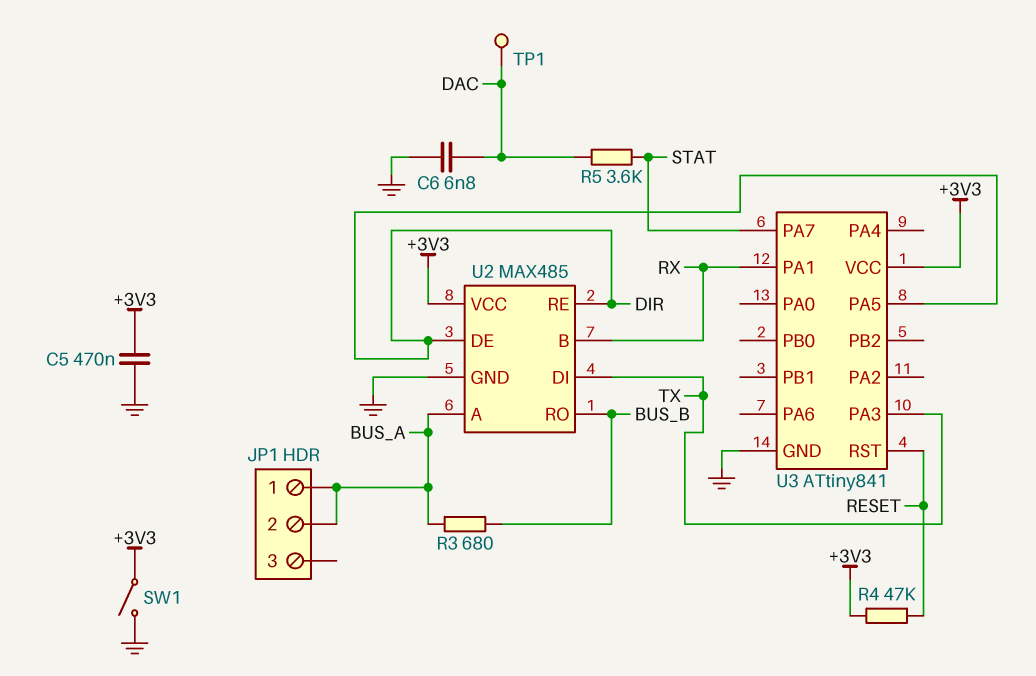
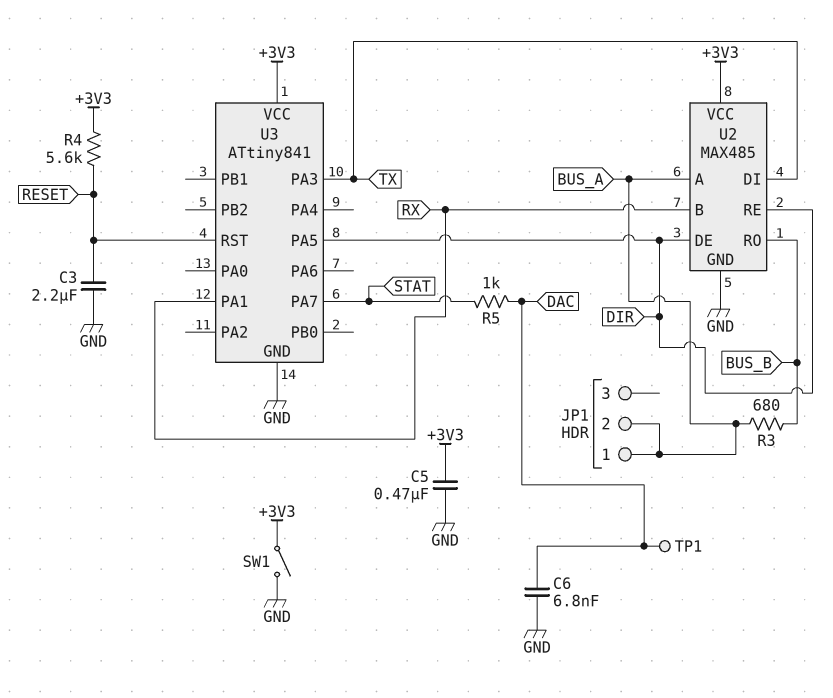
C3: none -> 2.2uF (GND, RESET)
R4: 47k (+3V3, RESET) -> 5.6k (+3V3, RESET)
R5: 3.6k (DAC, STAT) -> 1k (DAC, STAT)

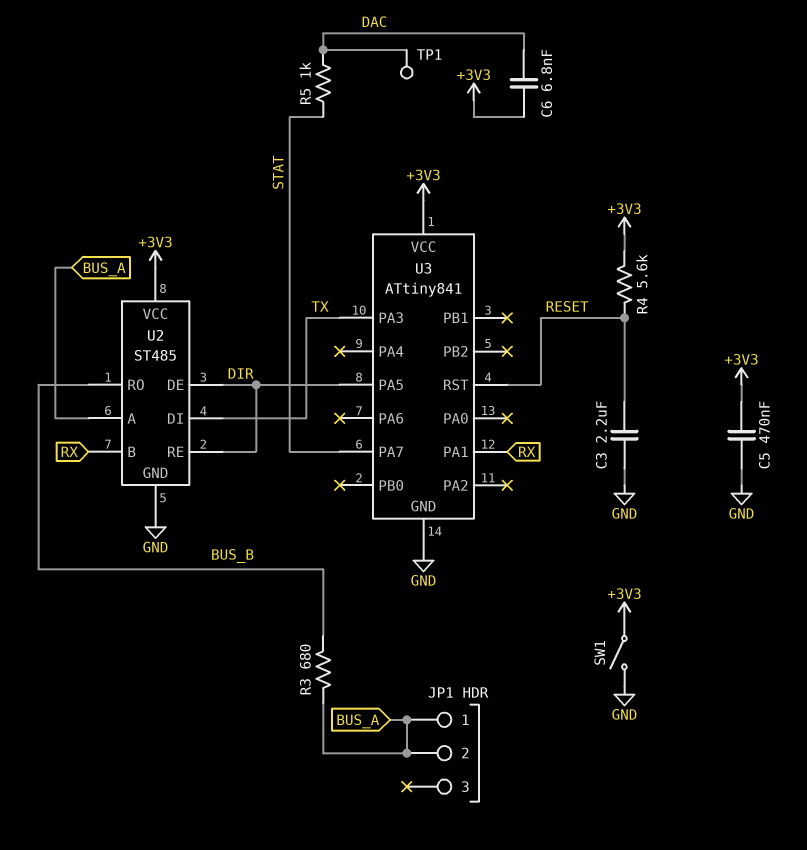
C6: 6.8nF (DAC, GND) -> 6.8nF (+3V3, DAC)
U2: MAX485 -> ST485

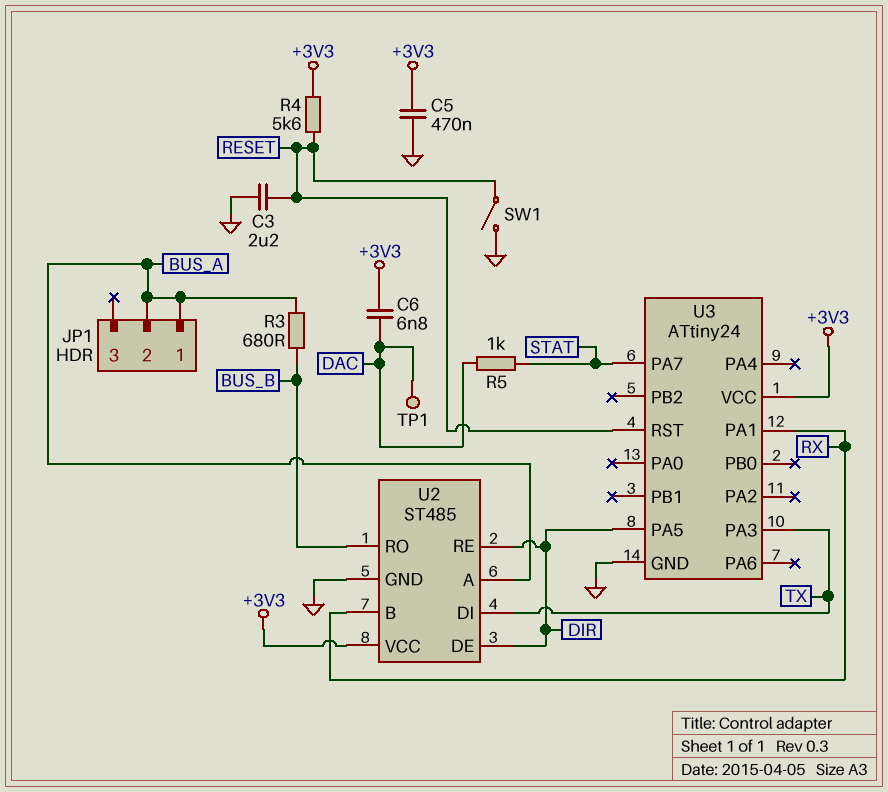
SW1: switch (+3V3, GND) -> switch (GND, RESET)
U3: ATtiny841 -> ATtiny24

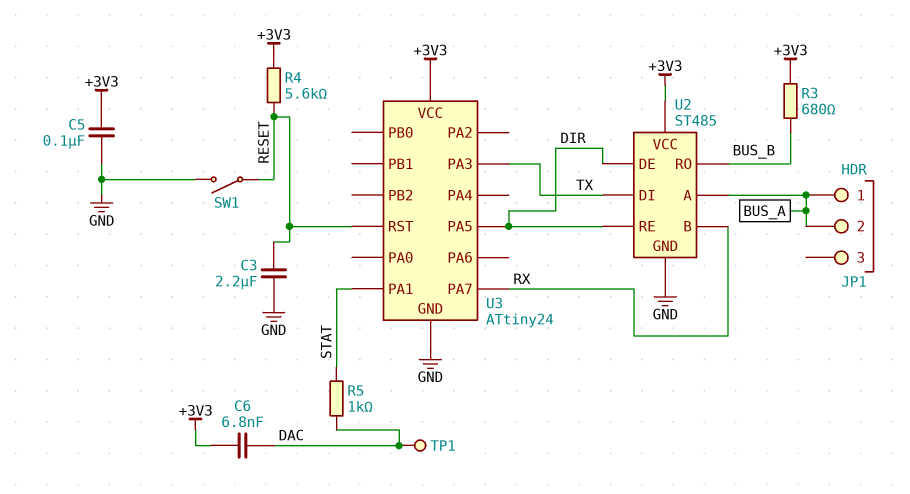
C5: 470nF (+3V3, GND) -> 100nF (+3V3, GND)
R3: 680 (BUS_A, BUS_B) -> 680 (+3V3, BUS_B)
U3 pin PA1: RX -> STAT
U3 pin PA7: STAT -> RX

